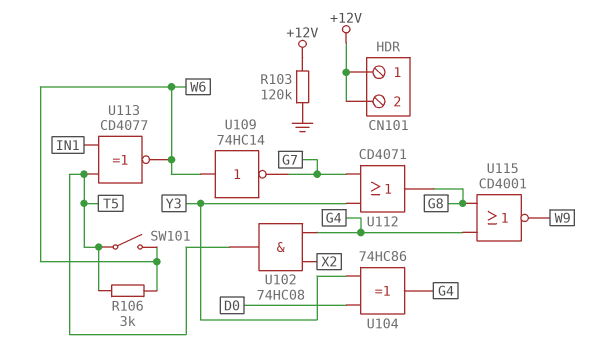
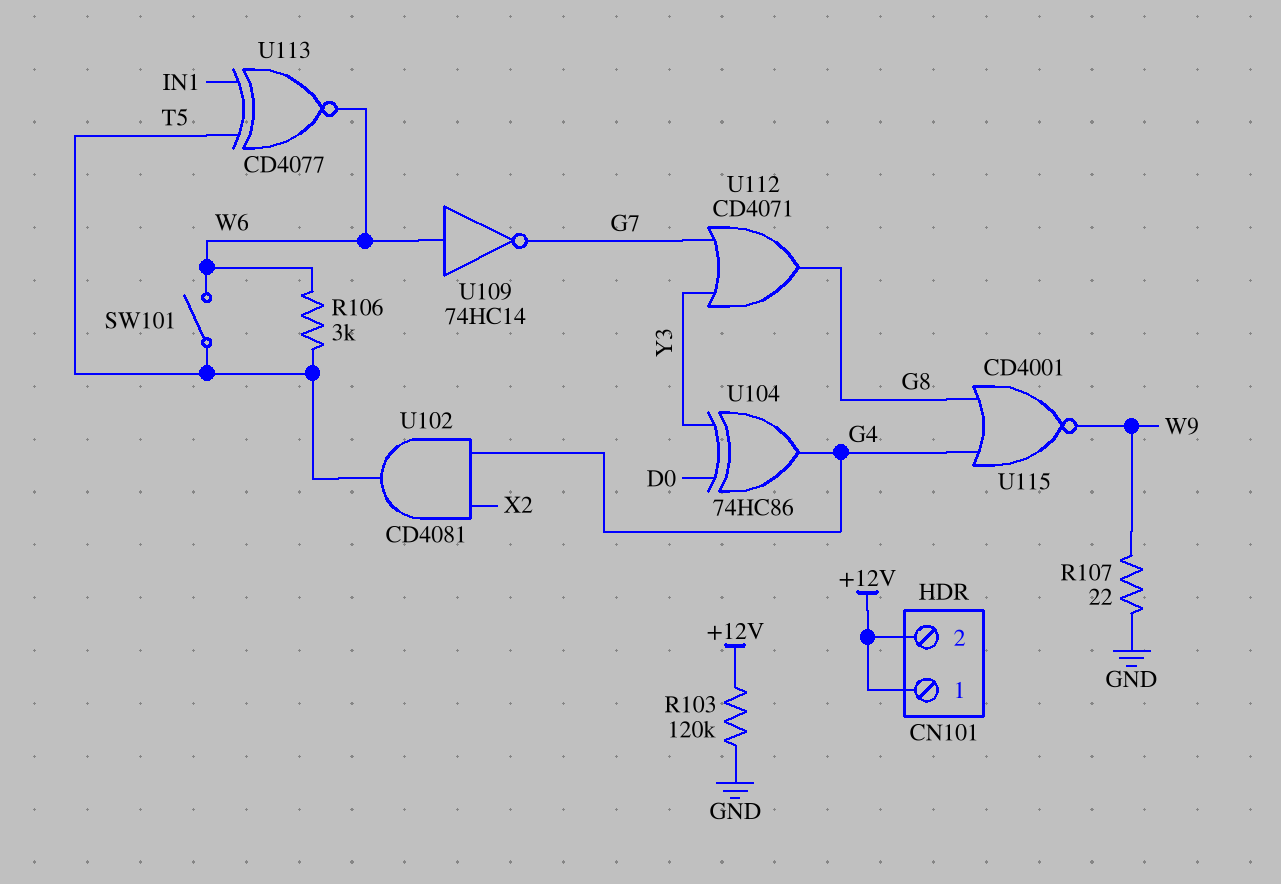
R107: none -> 22 (GND, W9)
U102: AND 74HC08 (in G4, in X2, out T5) -> AND CD4081 (in G4, in X2, out T5)

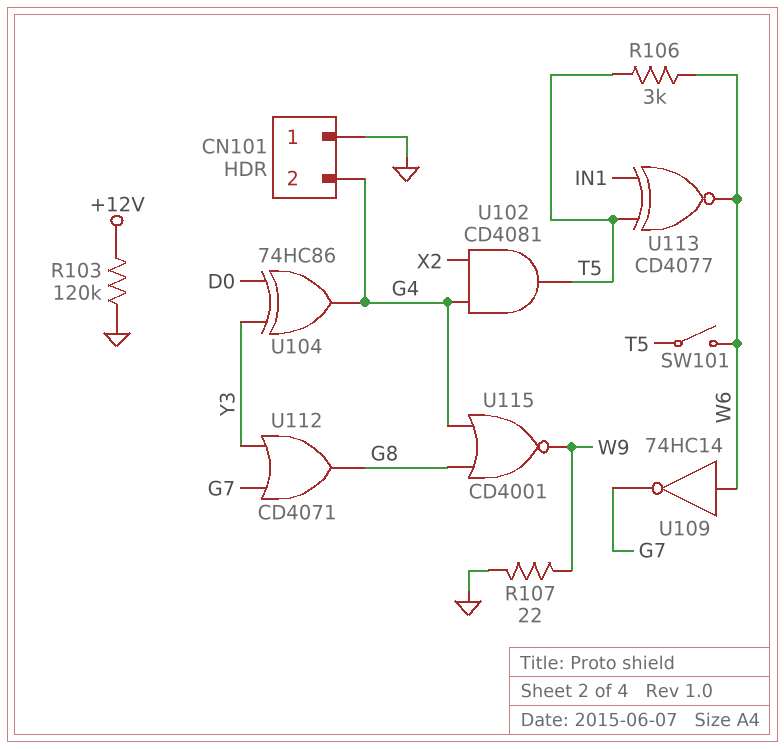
CN101 pin 1: +12V -> GND
CN101 pin 2: +12V -> G4

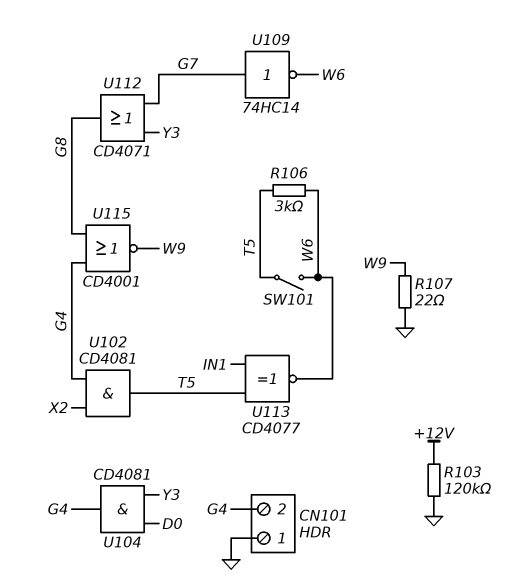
U104: XOR 74HC86 (in D0, in Y3, out G4) -> AND CD4081 (in D0, in Y3, out G4)
U109: NOT 74HC14 (in W6, out G7) -> NOT 74HC14 (in G7, out W6)

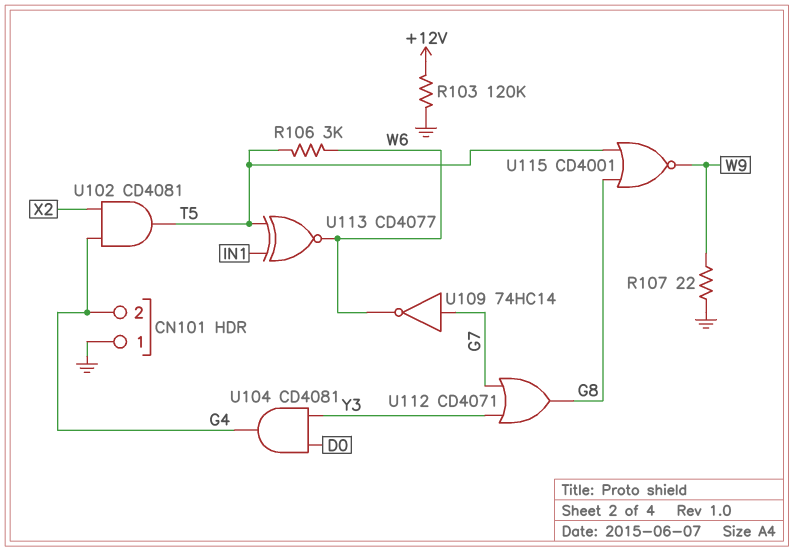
SW101: switch (T5, W6) -> none
U115: NOR CD4001 (in G4, in G8, out W9) -> NOR CD4001 (in G8, in T5, out W9)

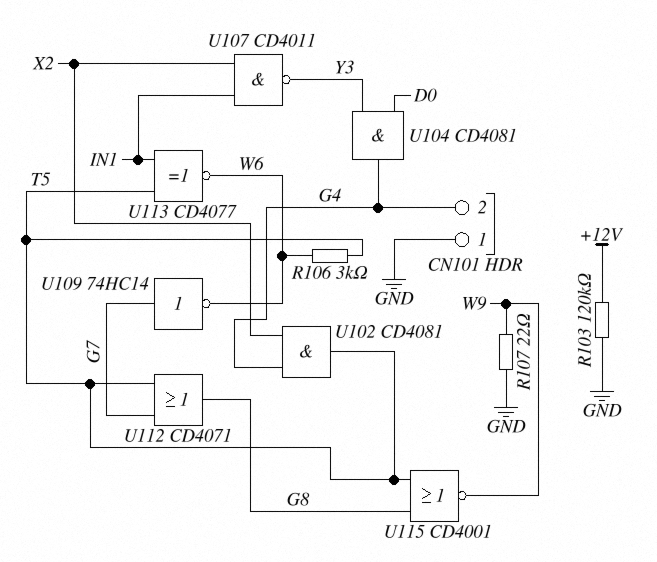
U107: none -> NAND CD4011 (in IN1, in X2, out Y3)
U112: OR CD4071 (in G7, in Y3, out G8) -> OR CD4071 (in G7, in T5, out G8)

